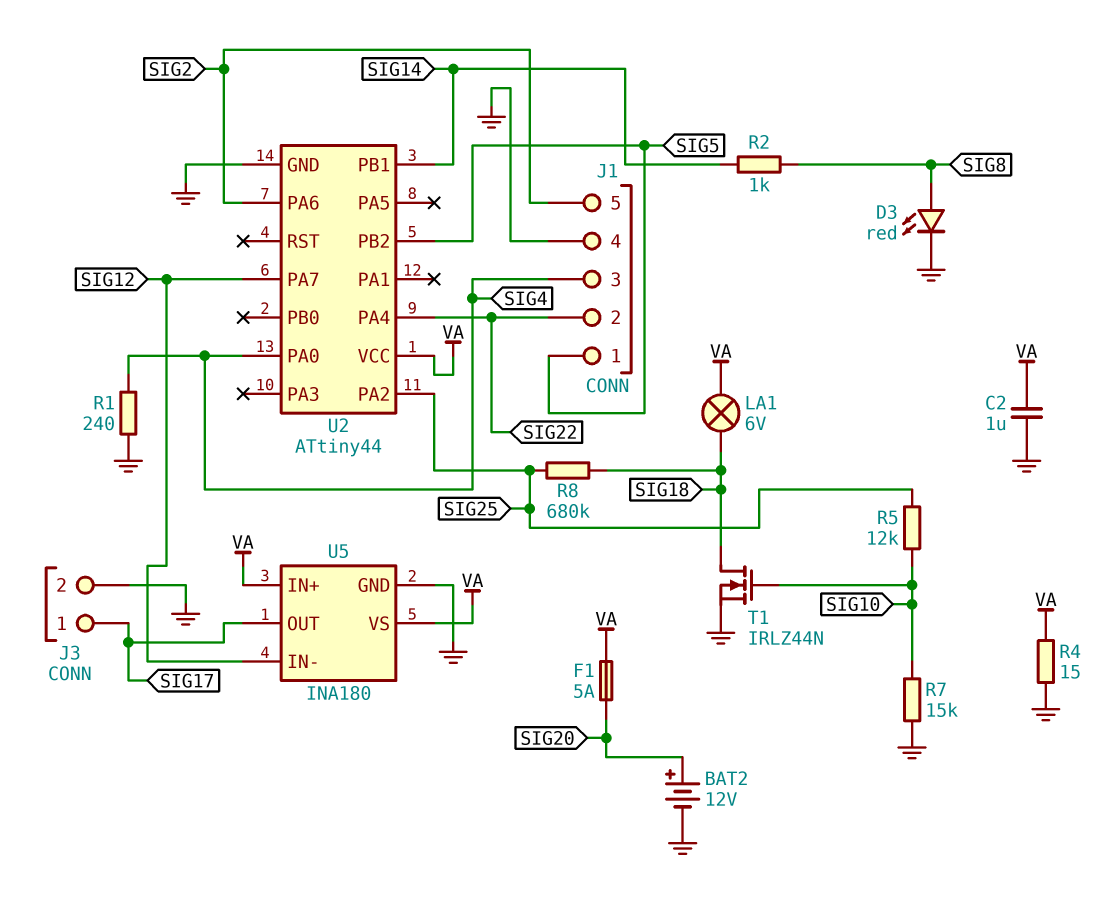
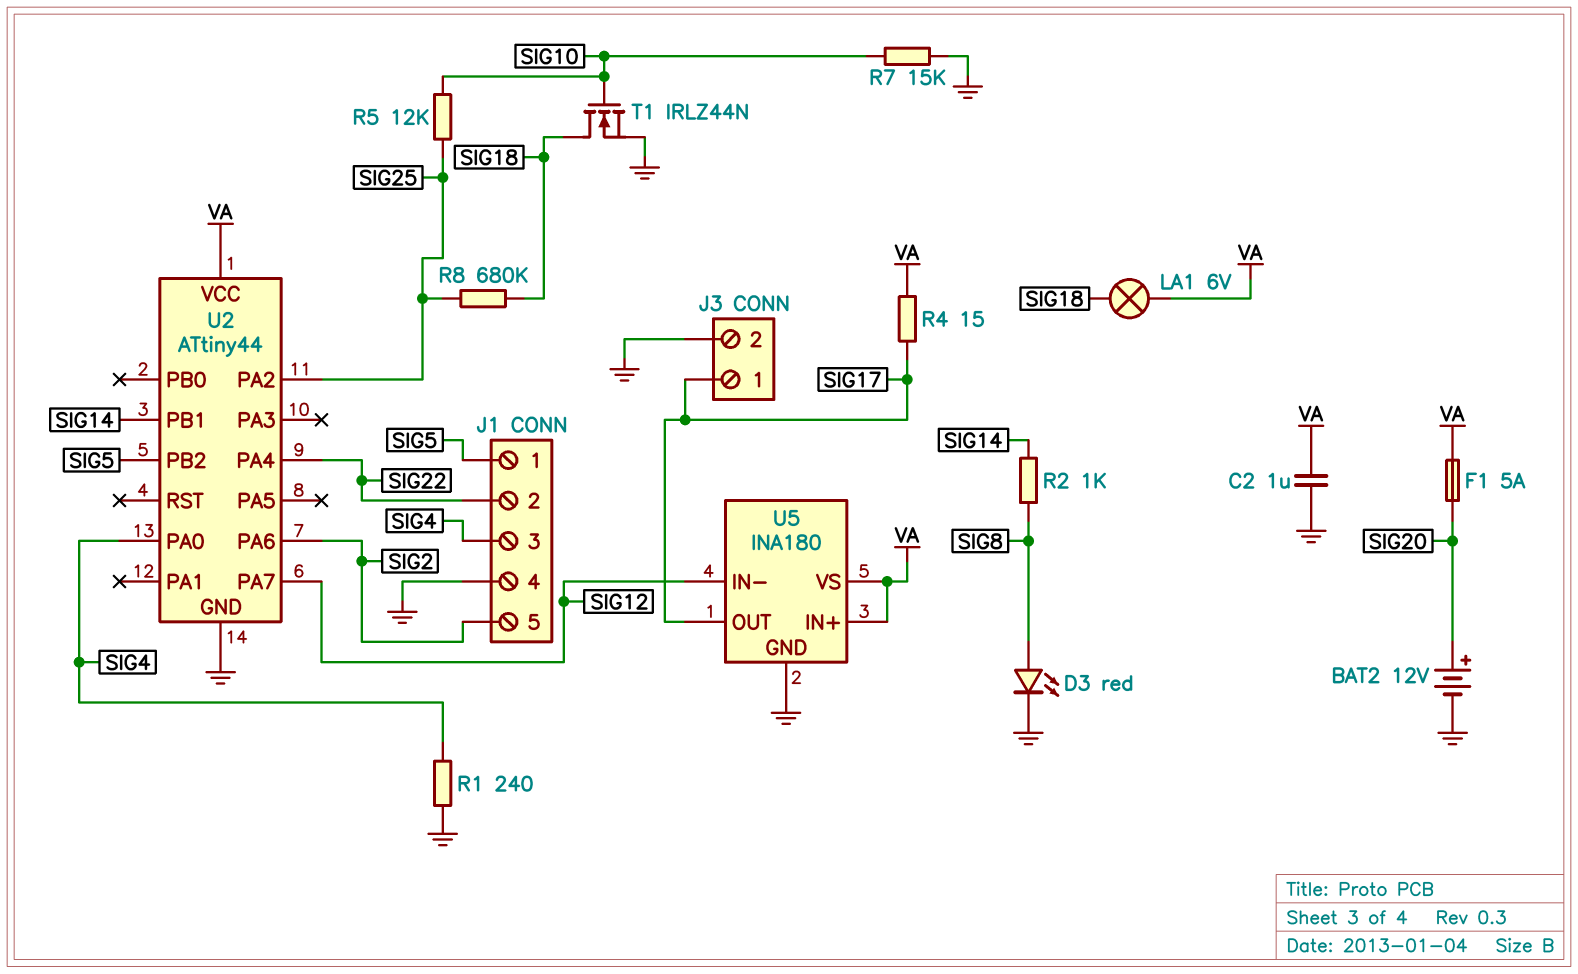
R4: 15 (GND, VA) -> 15 (SIG17, VA)

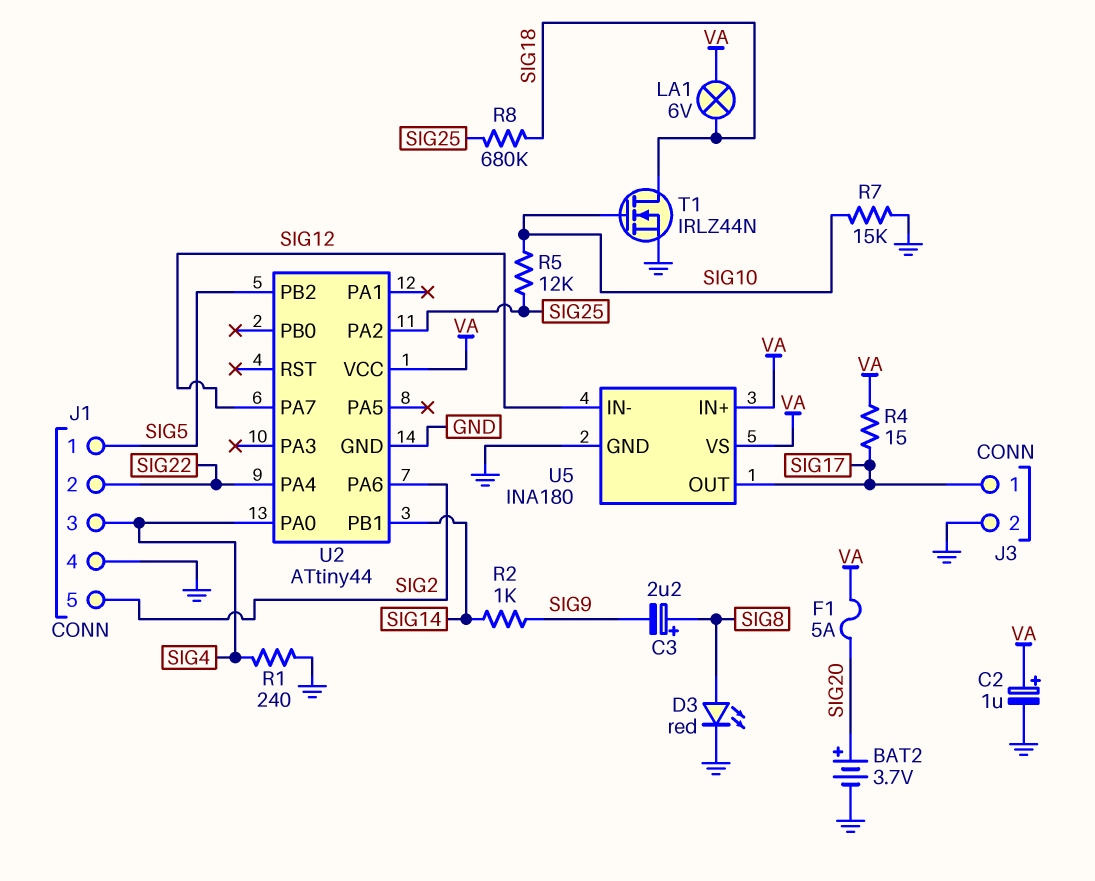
BAT2: 12V (plus SIG20, minus GND) -> 3.7V (plus SIG20, minus GND)
C2: 1uF (GND, VA) -> 1uF (plus VA, minus GND)
C3: none -> 2.2uF (plus SIG8, minus SIG9)
R2: 1k (SIG8, SIG14) -> 1k (SIG9, SIG14)

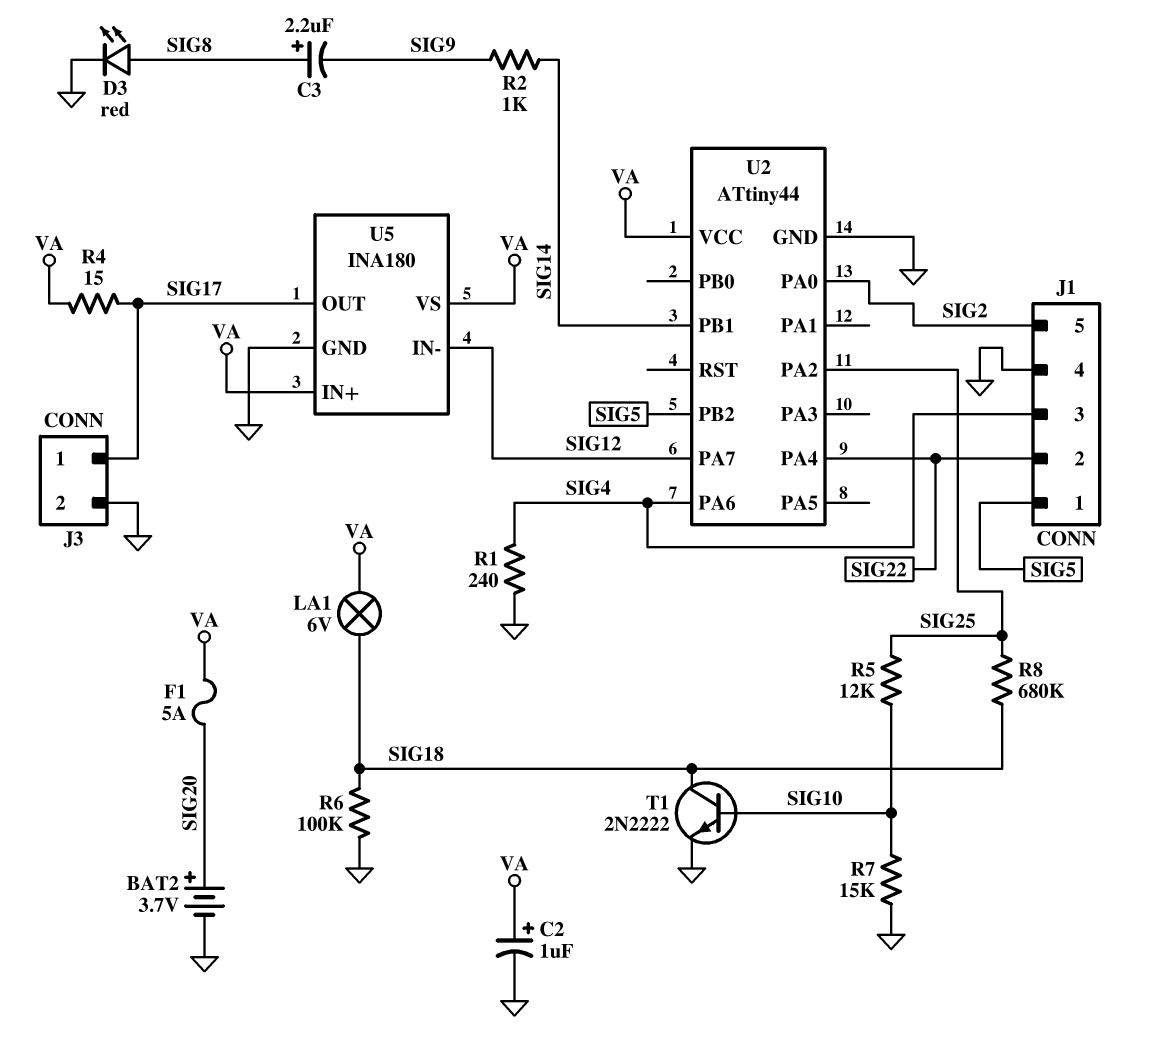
R6: none -> 100k (GND, SIG18)
T1: NMOS IRLZ44N (G SIG10, D SIG18, S GND) -> NPN 2N2222 (B SIG10, C SIG18, E GND)
U2 pin PA0: SIG4 -> SIG2
U2 pin PA6: SIG2 -> SIG4

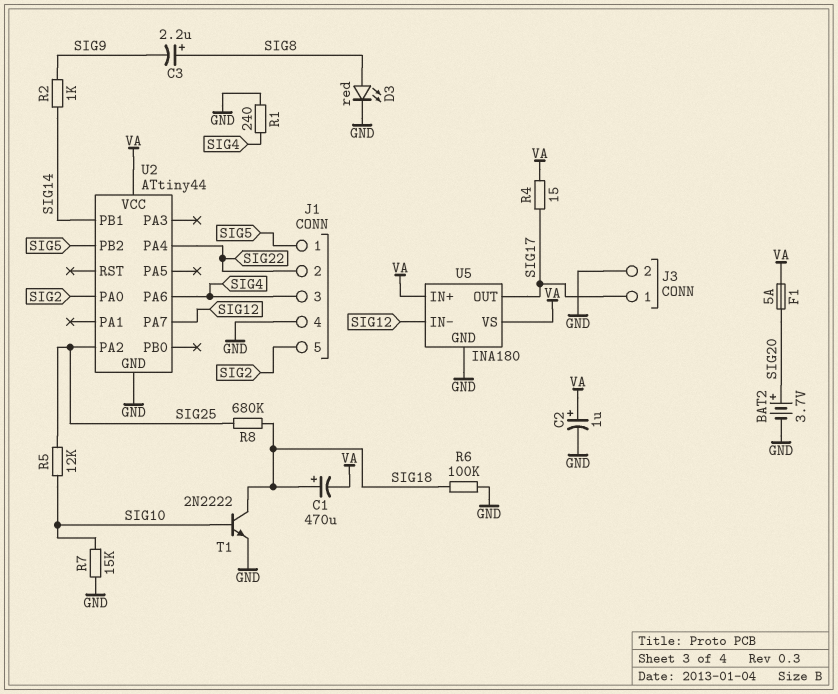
C1: none -> 470uF (plus SIG18, minus VA)
LA1: lamp 6V (SIG18, VA) -> none

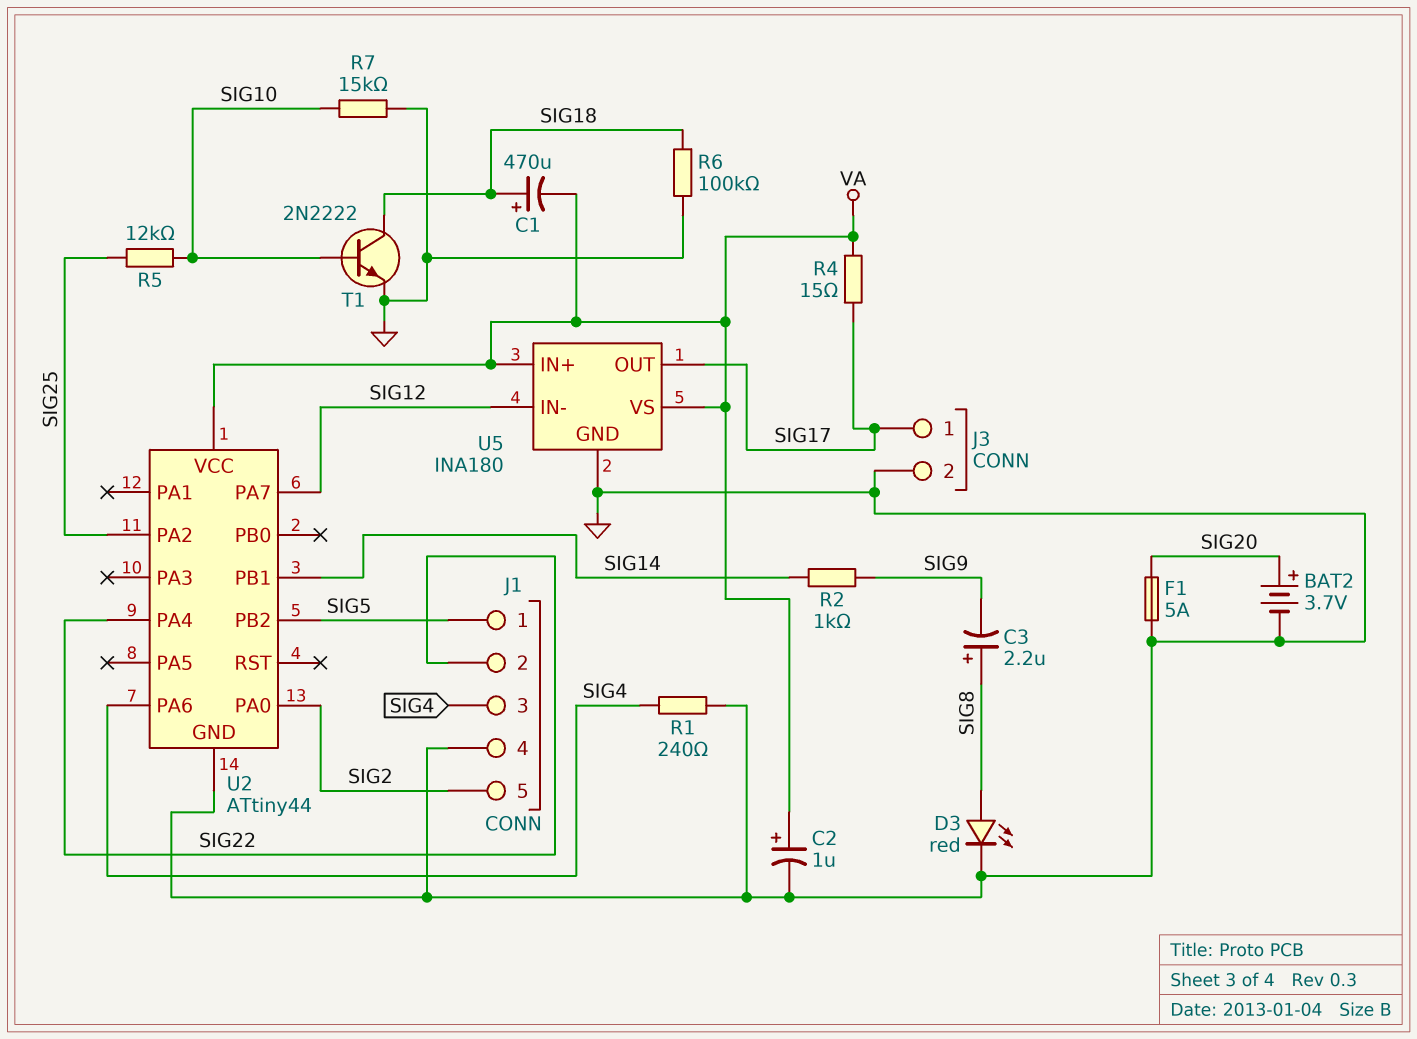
F1: 5A (SIG20, VA) -> 5A (GND, SIG20)
R8: 680k (SIG18, SIG25) -> none

